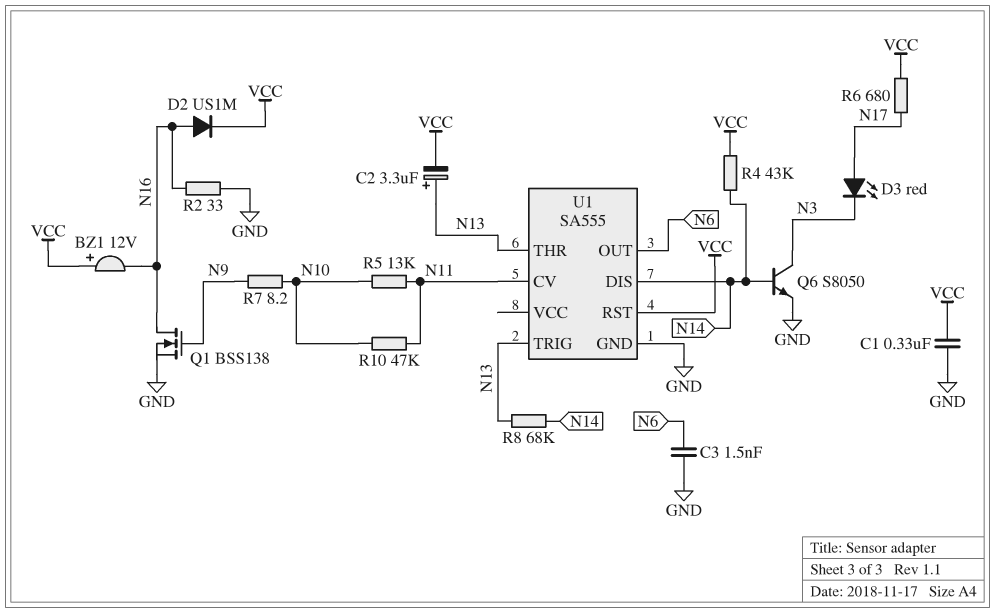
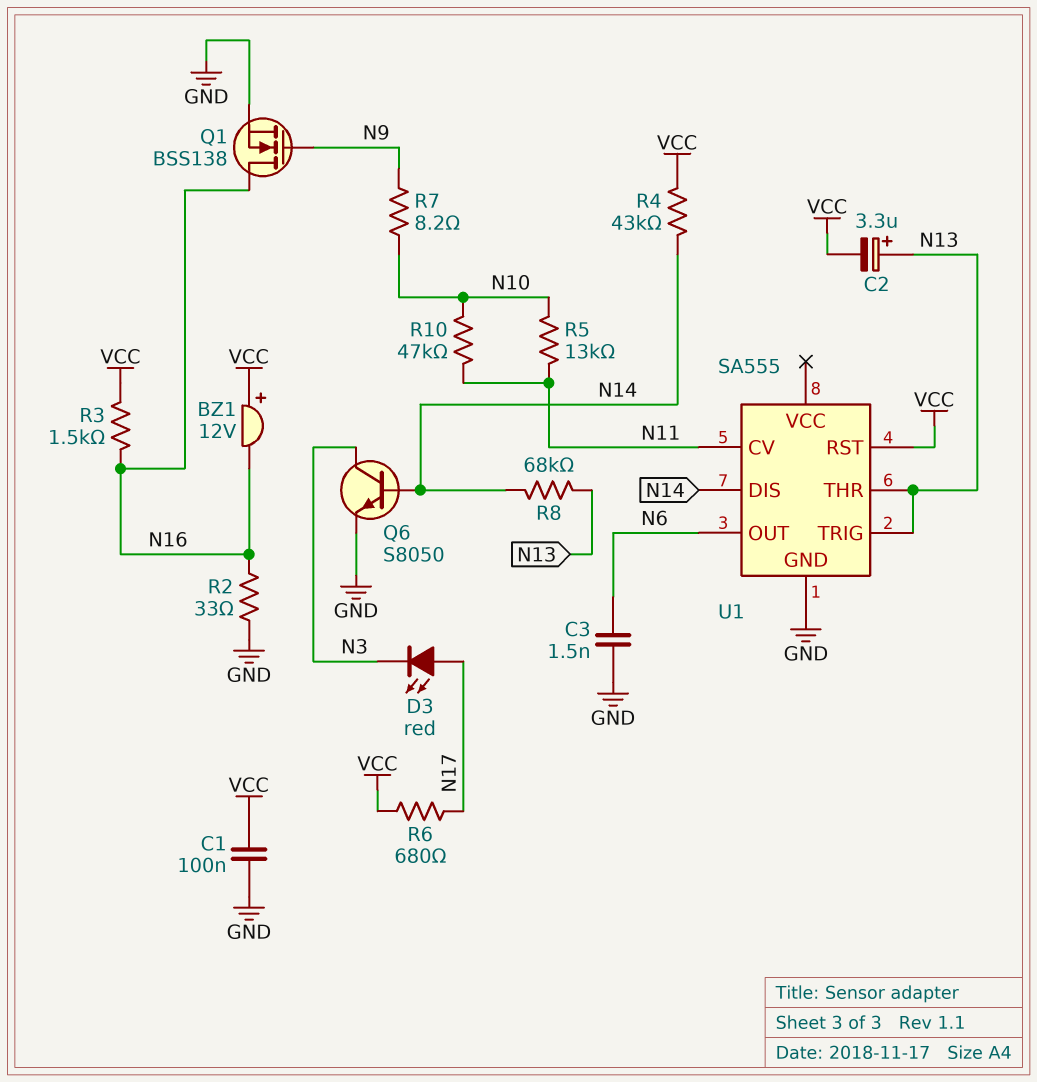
C1: 330nF (GND, VCC) -> 100nF (GND, VCC)
D2: diode US1M (A N16, K VCC) -> none
R3: none -> 1.5k (N16, VCC)

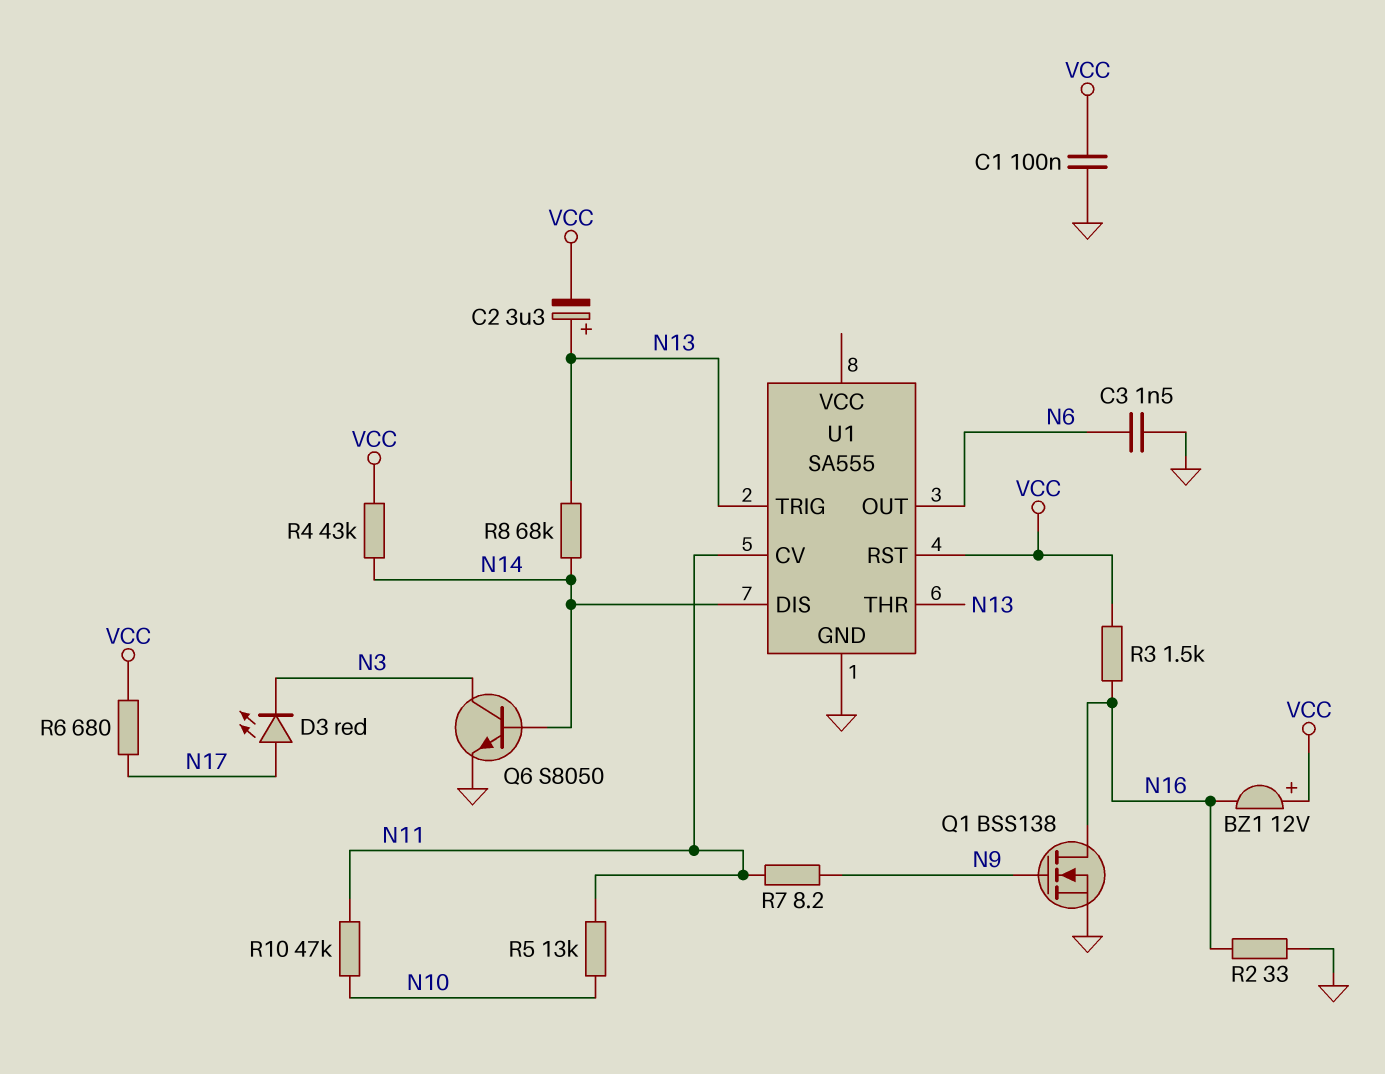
R7: 8.2 (N9, N10) -> 8.2 (N9, N11)

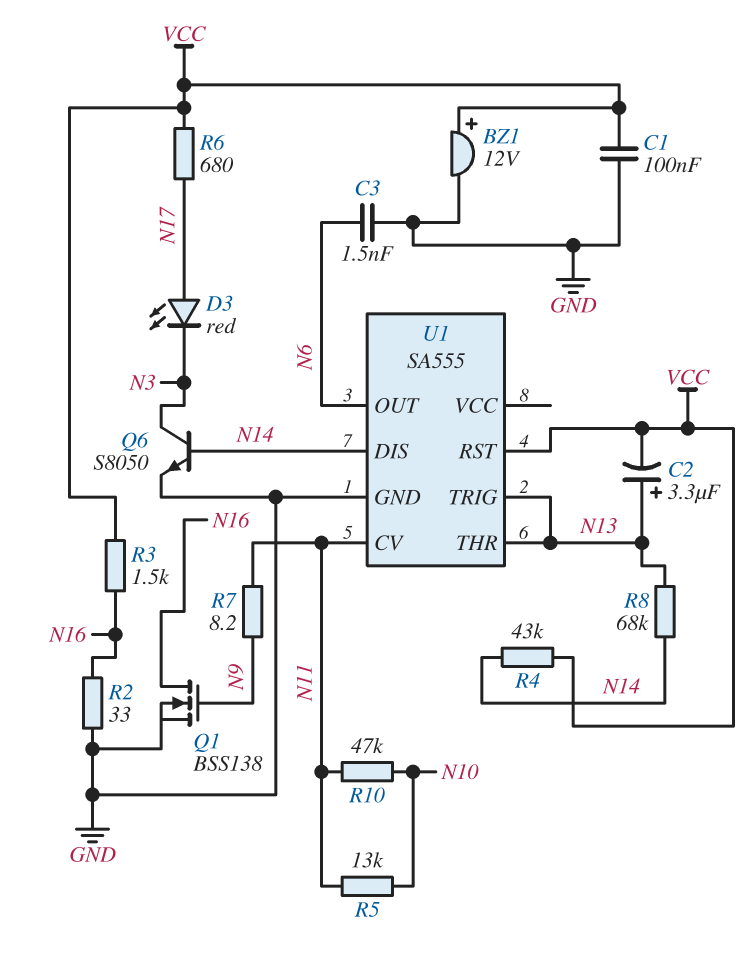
BZ1: buzzer 12V (plus VCC, minus N16) -> buzzer 12V (plus VCC, minus GND)

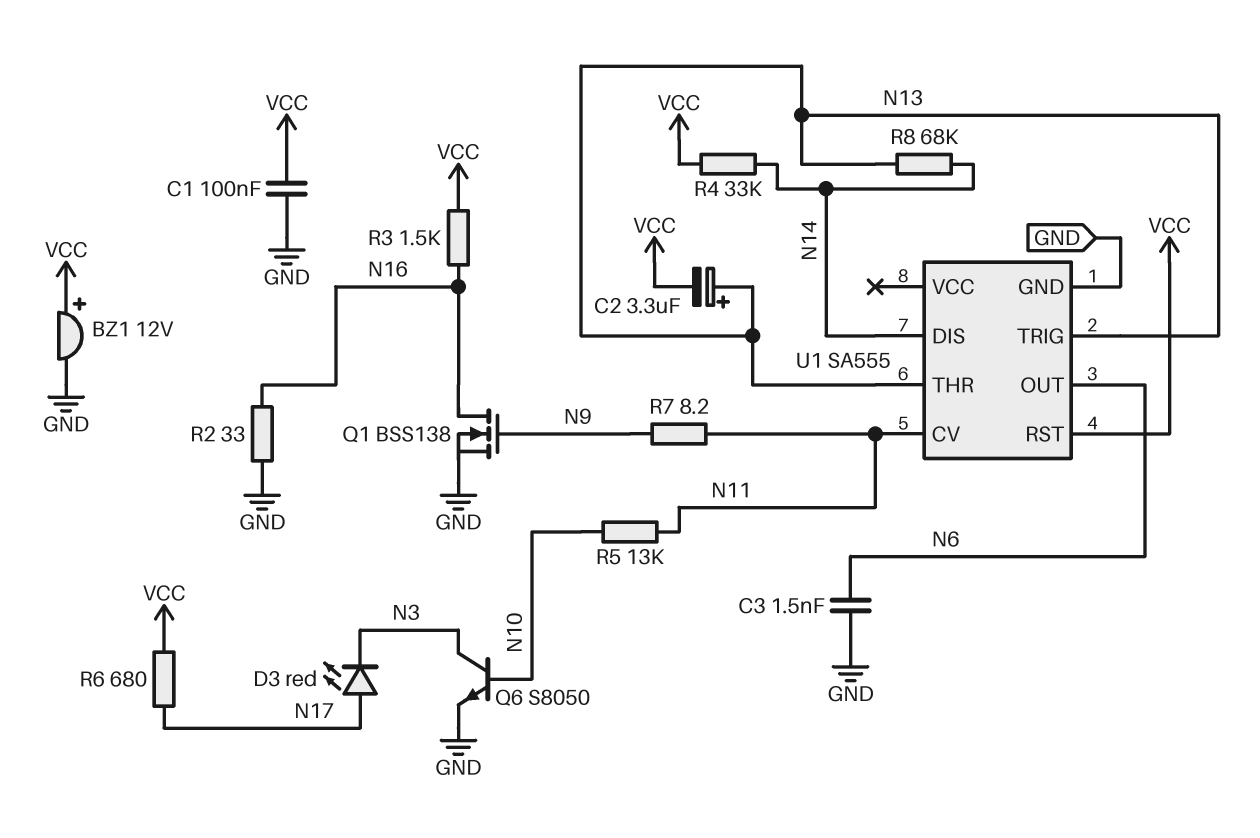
Q6: NPN S8050 (B N14, C N3, E GND) -> NPN S8050 (B N10, C N3, E GND)
R4: 43k (N14, VCC) -> 33k (N14, VCC)
R10: 47k (N10, N11) -> none

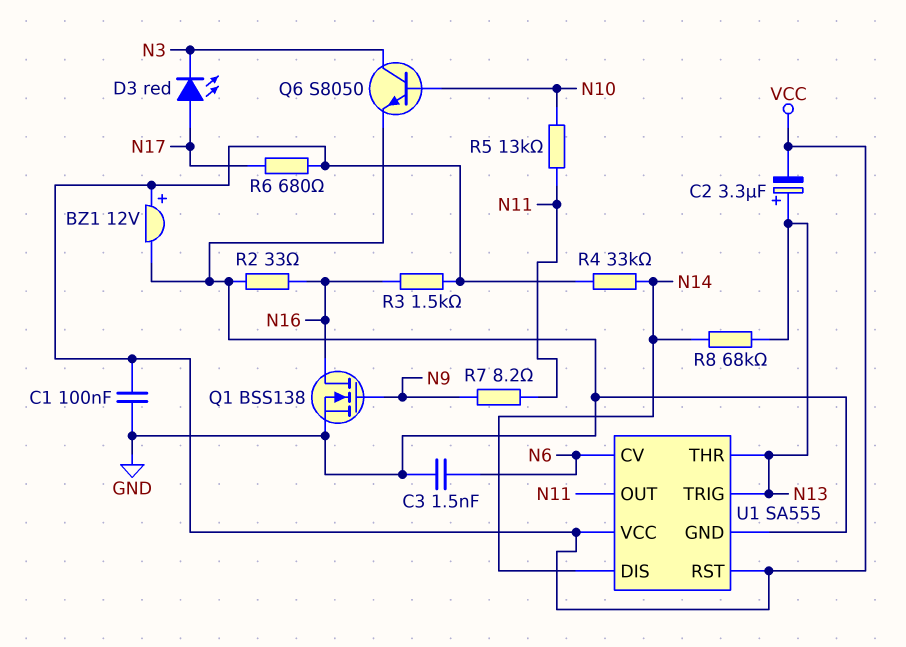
U1 pin CV: N11 -> N6
U1 pin OUT: N6 -> N11
U1 pin VCC: none -> VCC

